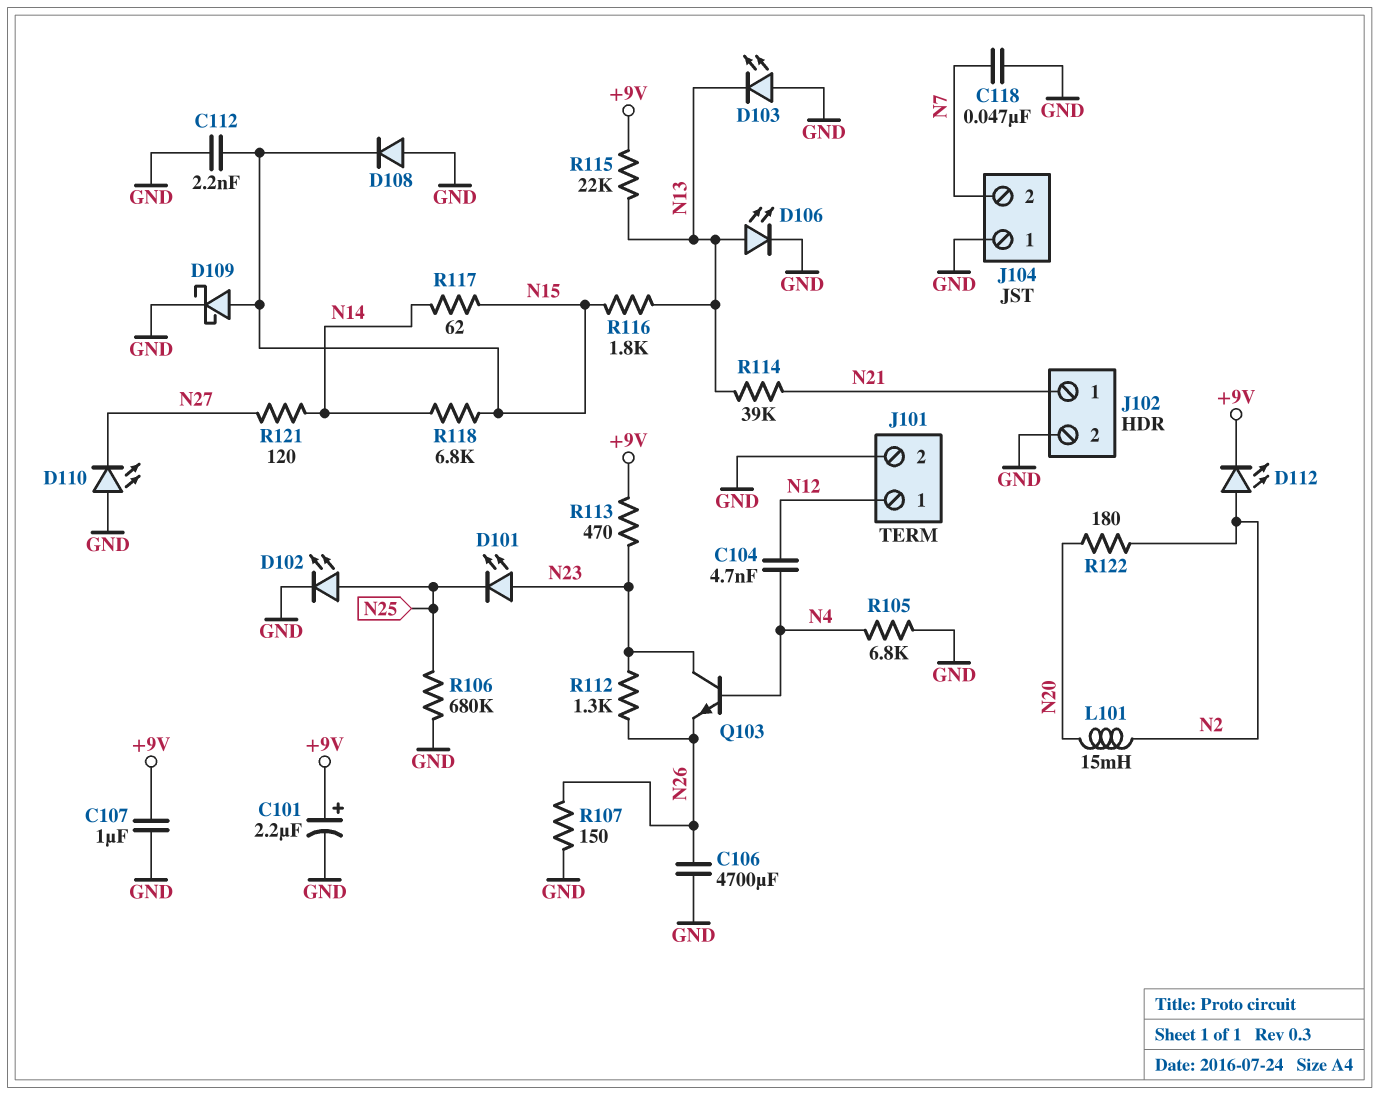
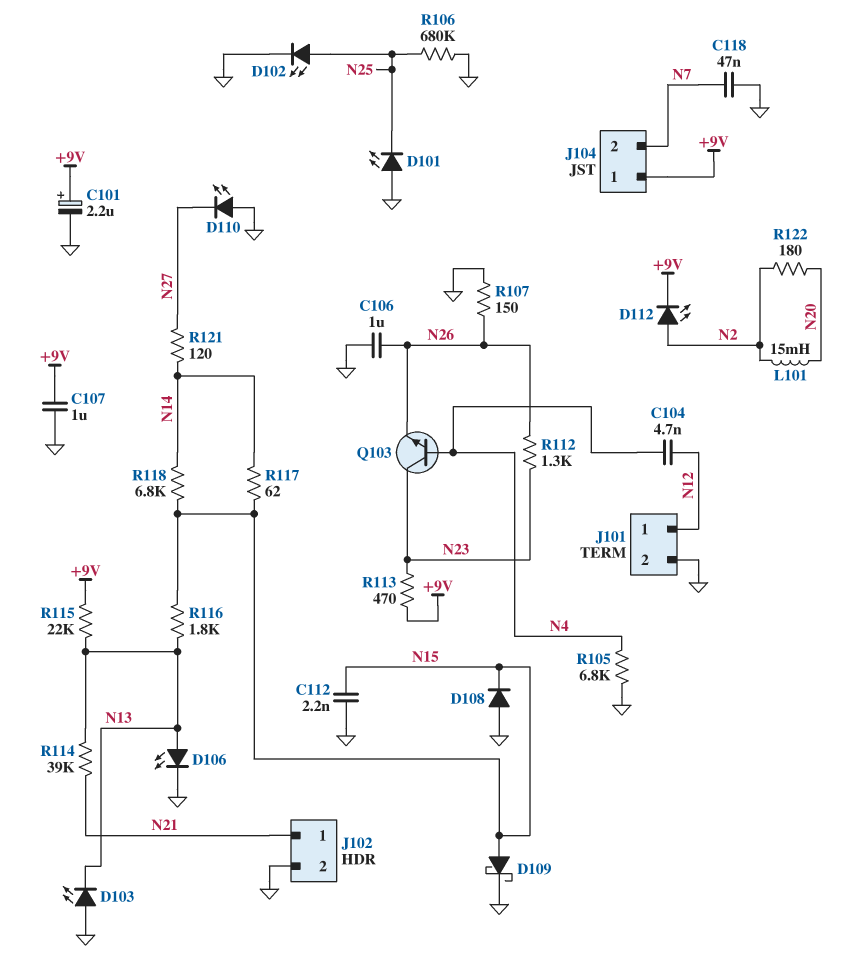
C106: 4700uF (GND, N26) -> 1uF (GND, N26)
D101: LED (A N23, K N25) -> LED (A GND, K N25)
J104 pin 1: GND -> +9V

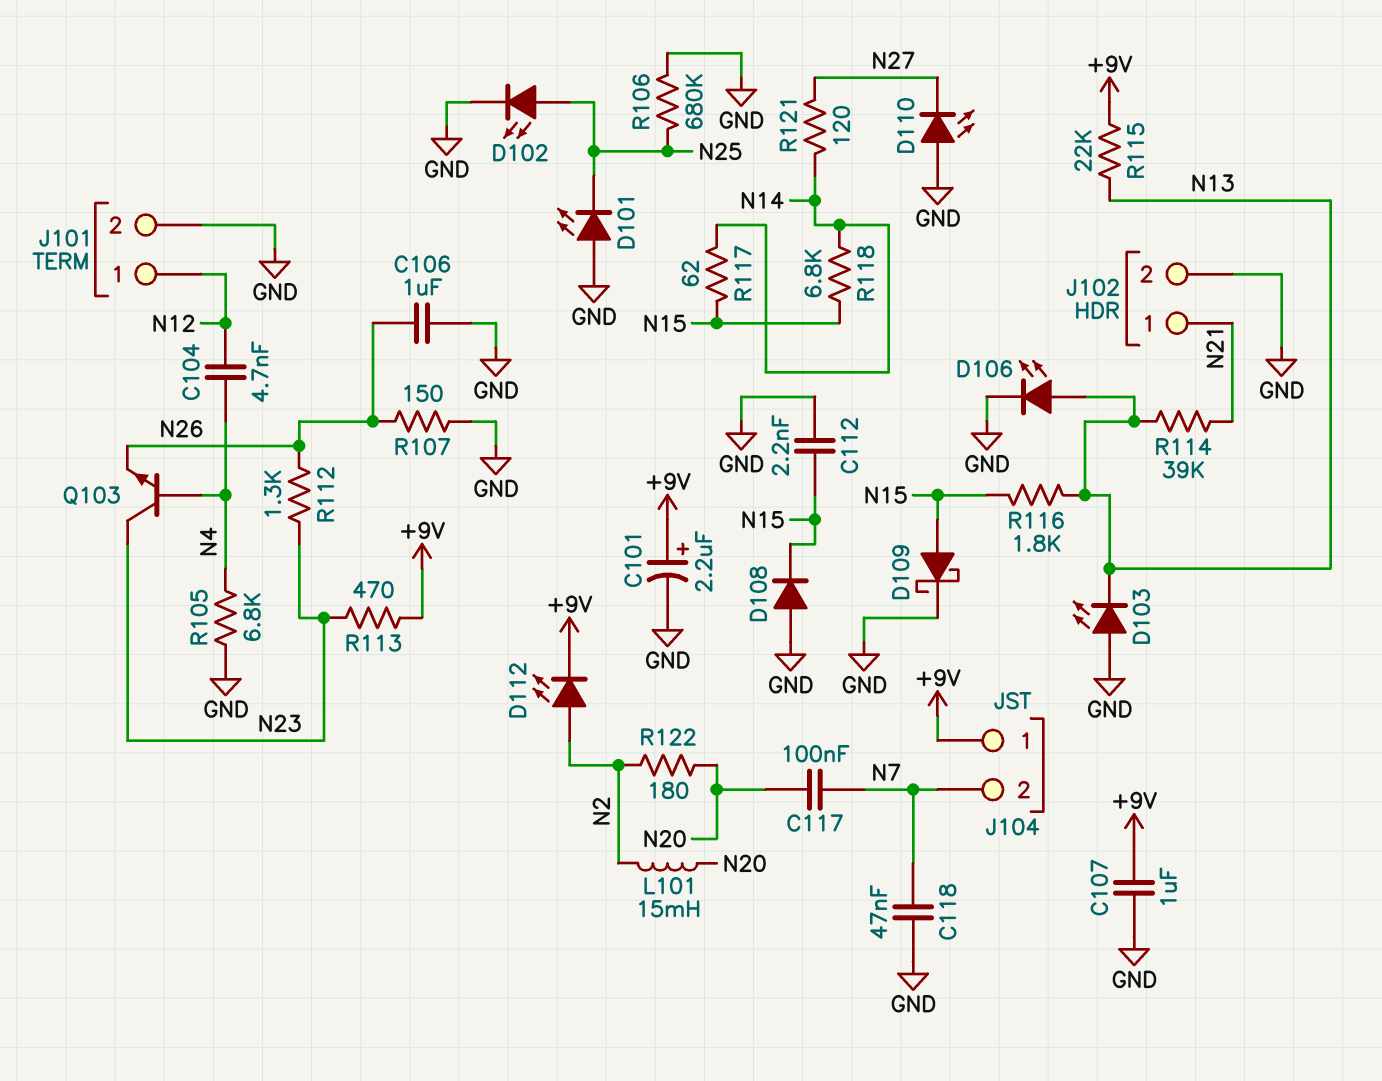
C117: none -> 100nF (N7, N20)

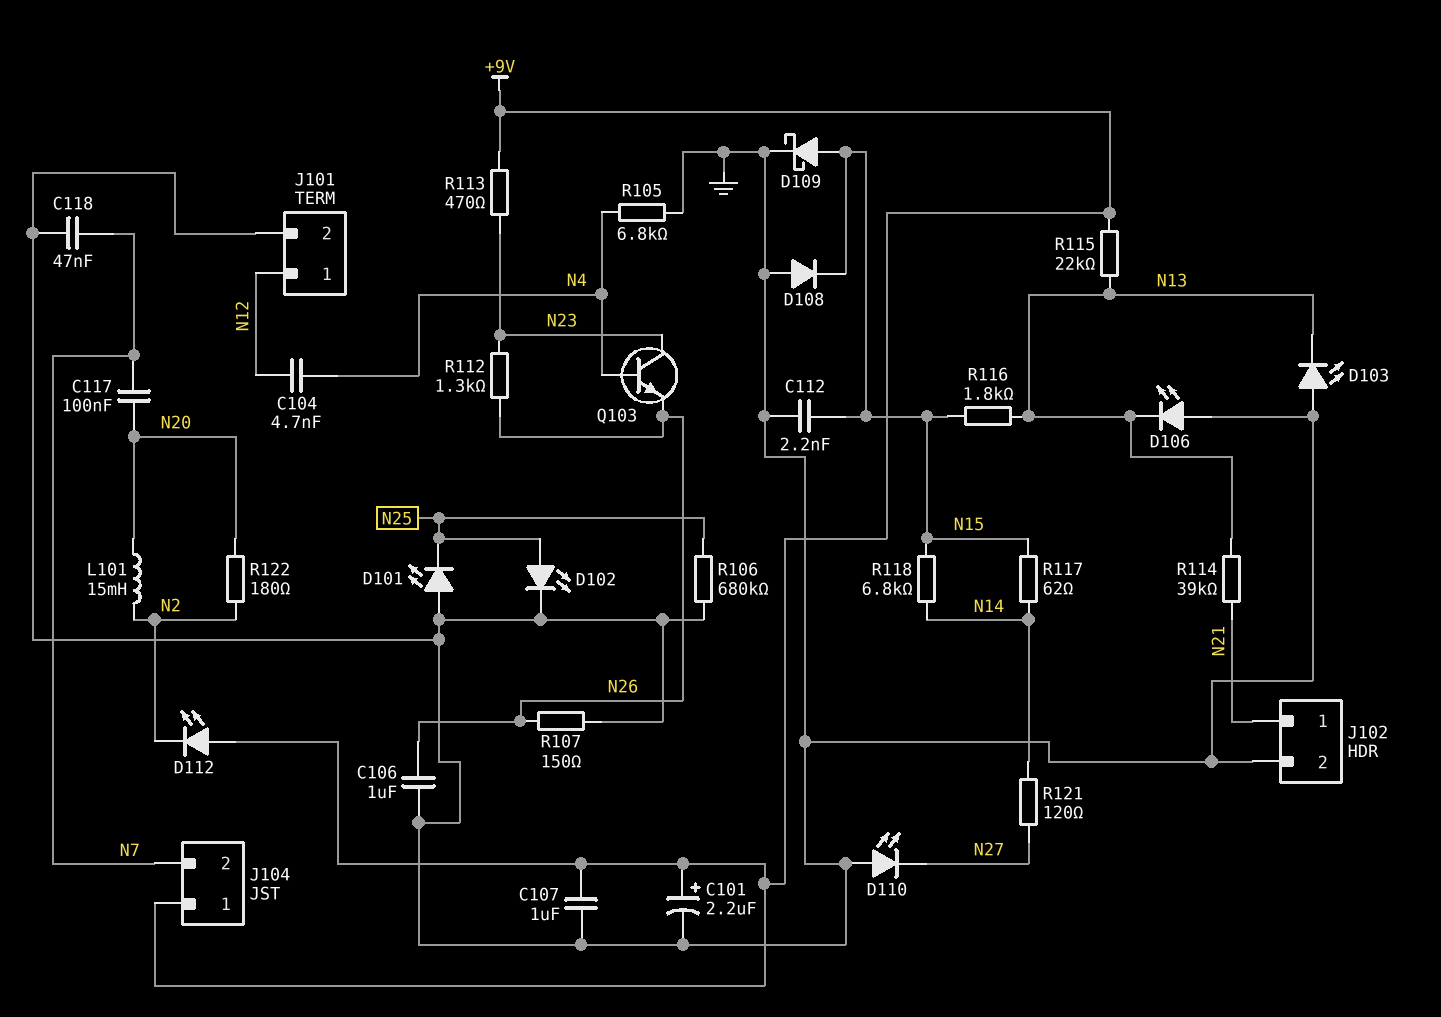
D106: LED (A N13, K GND) -> LED (A GND, K N13)
D112: LED (A N2, K +9V) -> LED (A +9V, K N2)

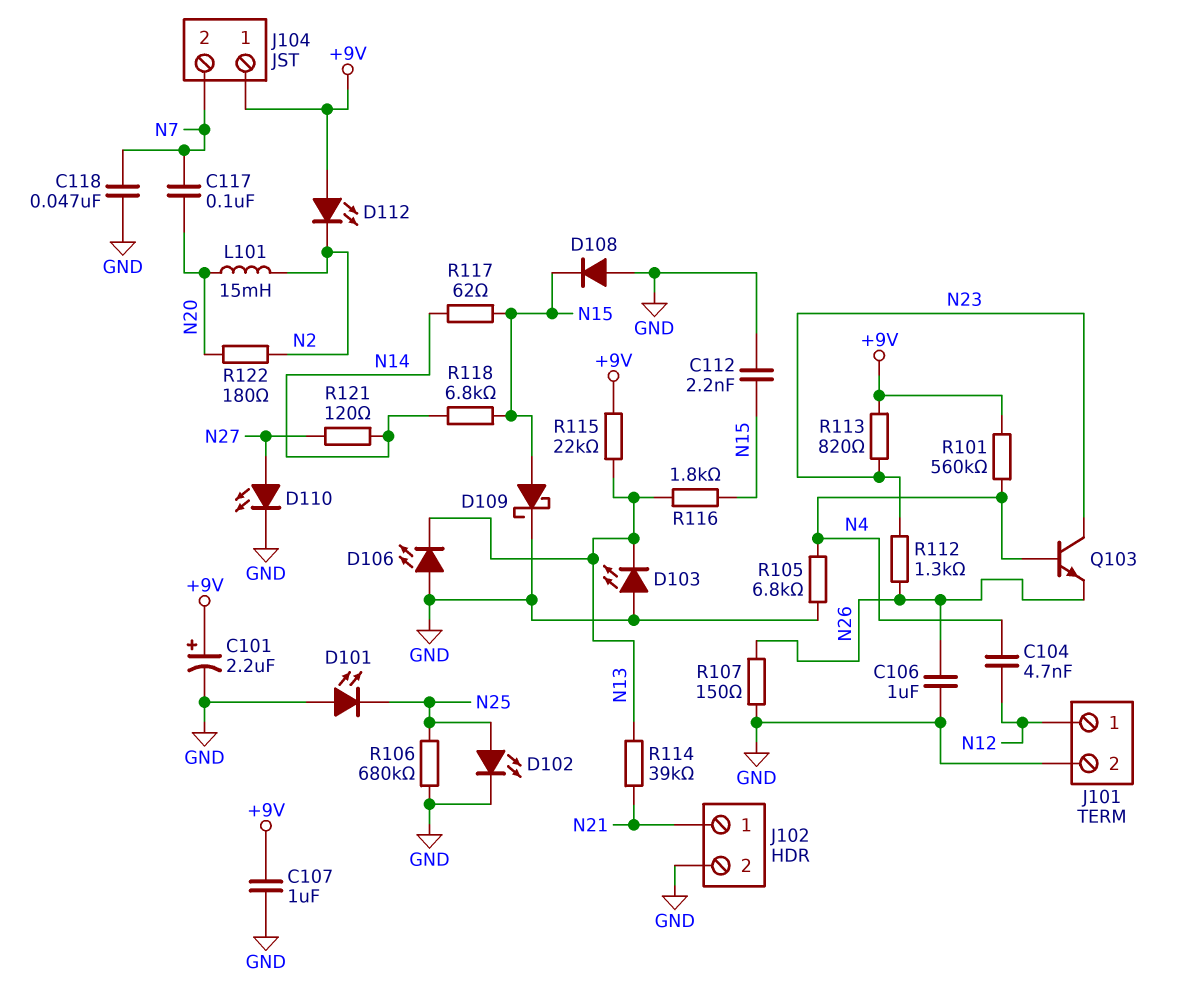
D110: LED (A GND, K N27) -> LED (A N27, K GND)
R101: none -> 560k (+9V, N4)
R113: 470 (+9V, N23) -> 820 (+9V, N23)

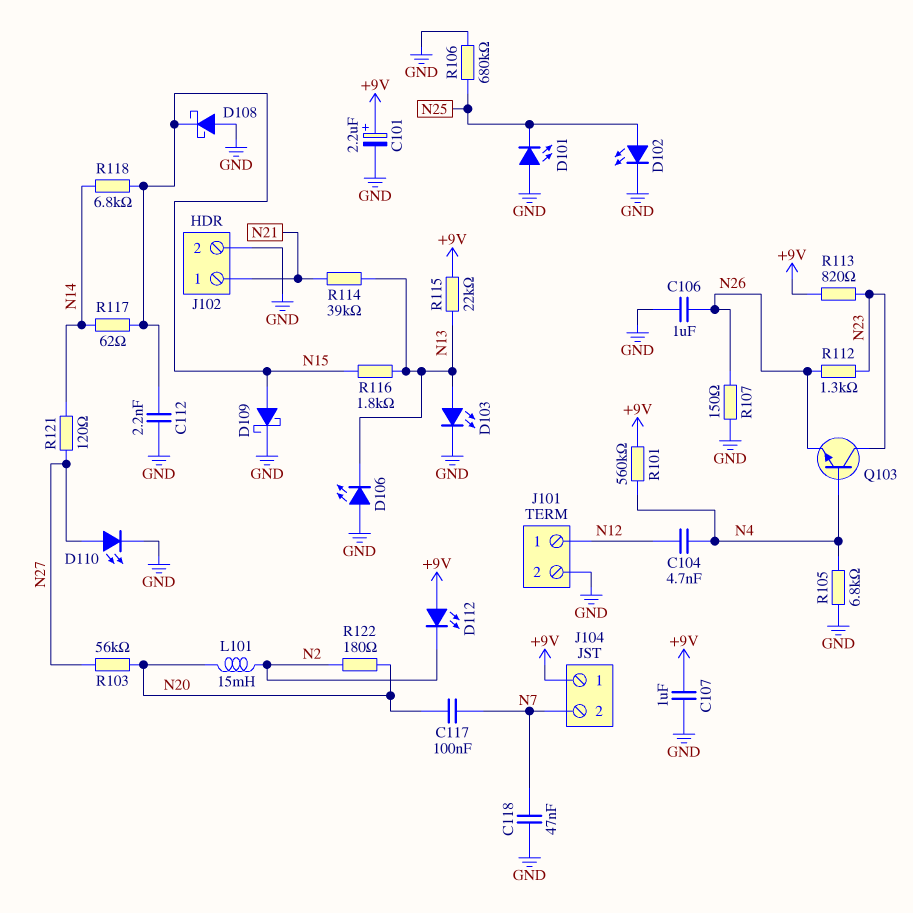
D103: LED (A GND, K N13) -> LED (A N13, K GND)
D108: diode (A GND, K N15) -> schottky (A GND, K N15)
R103: none -> 56k (N20, N27)

